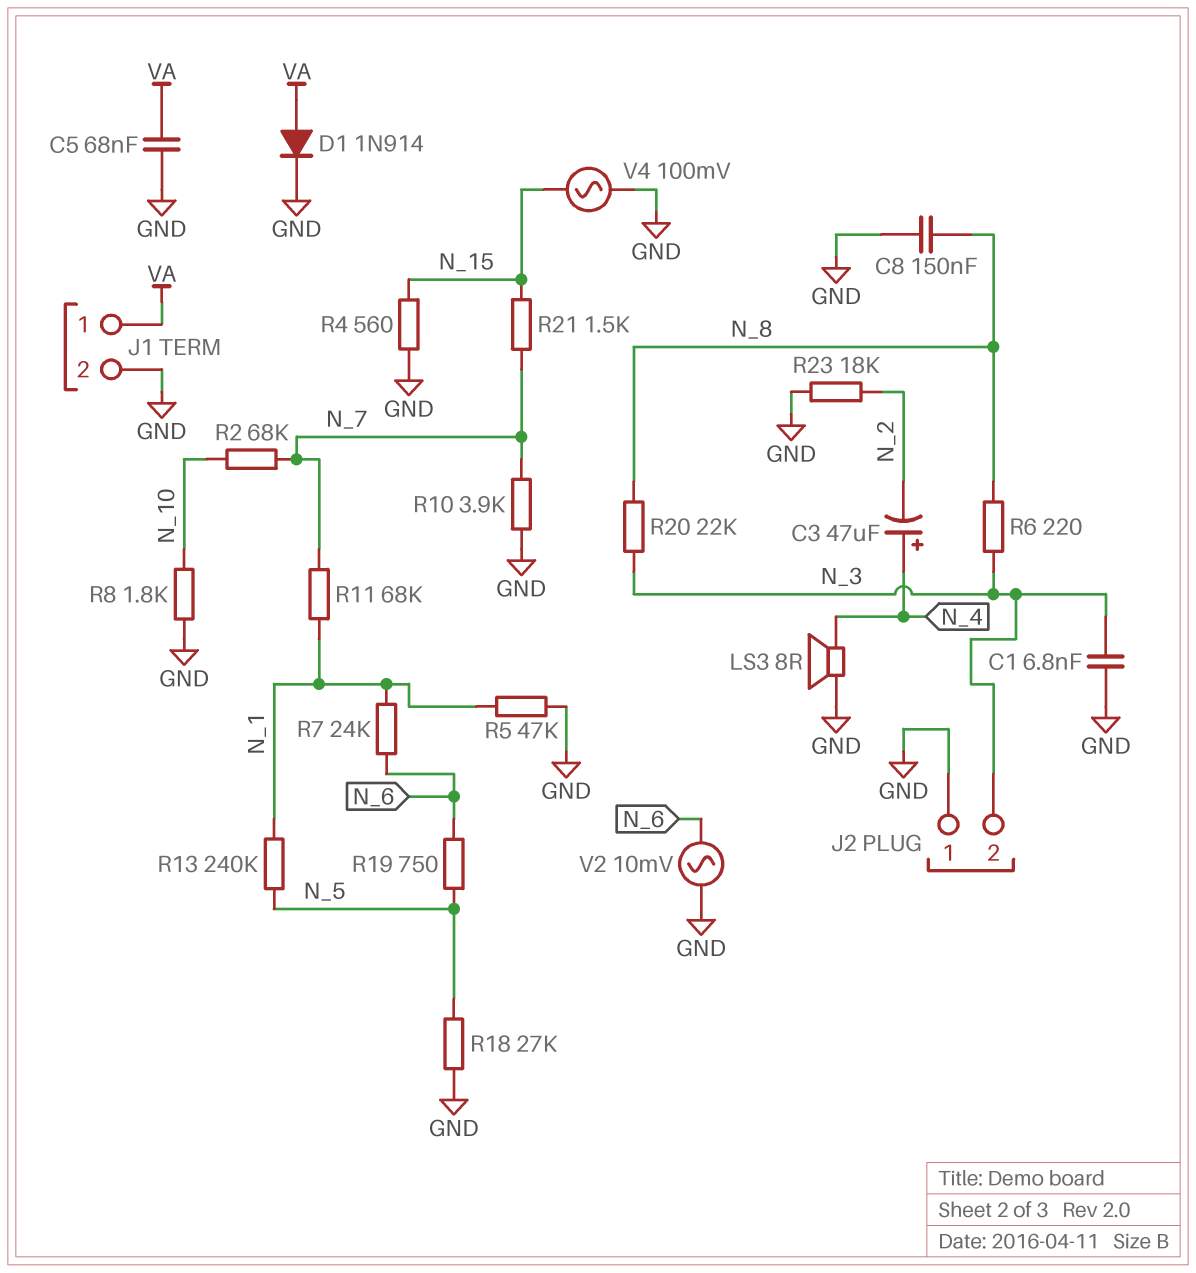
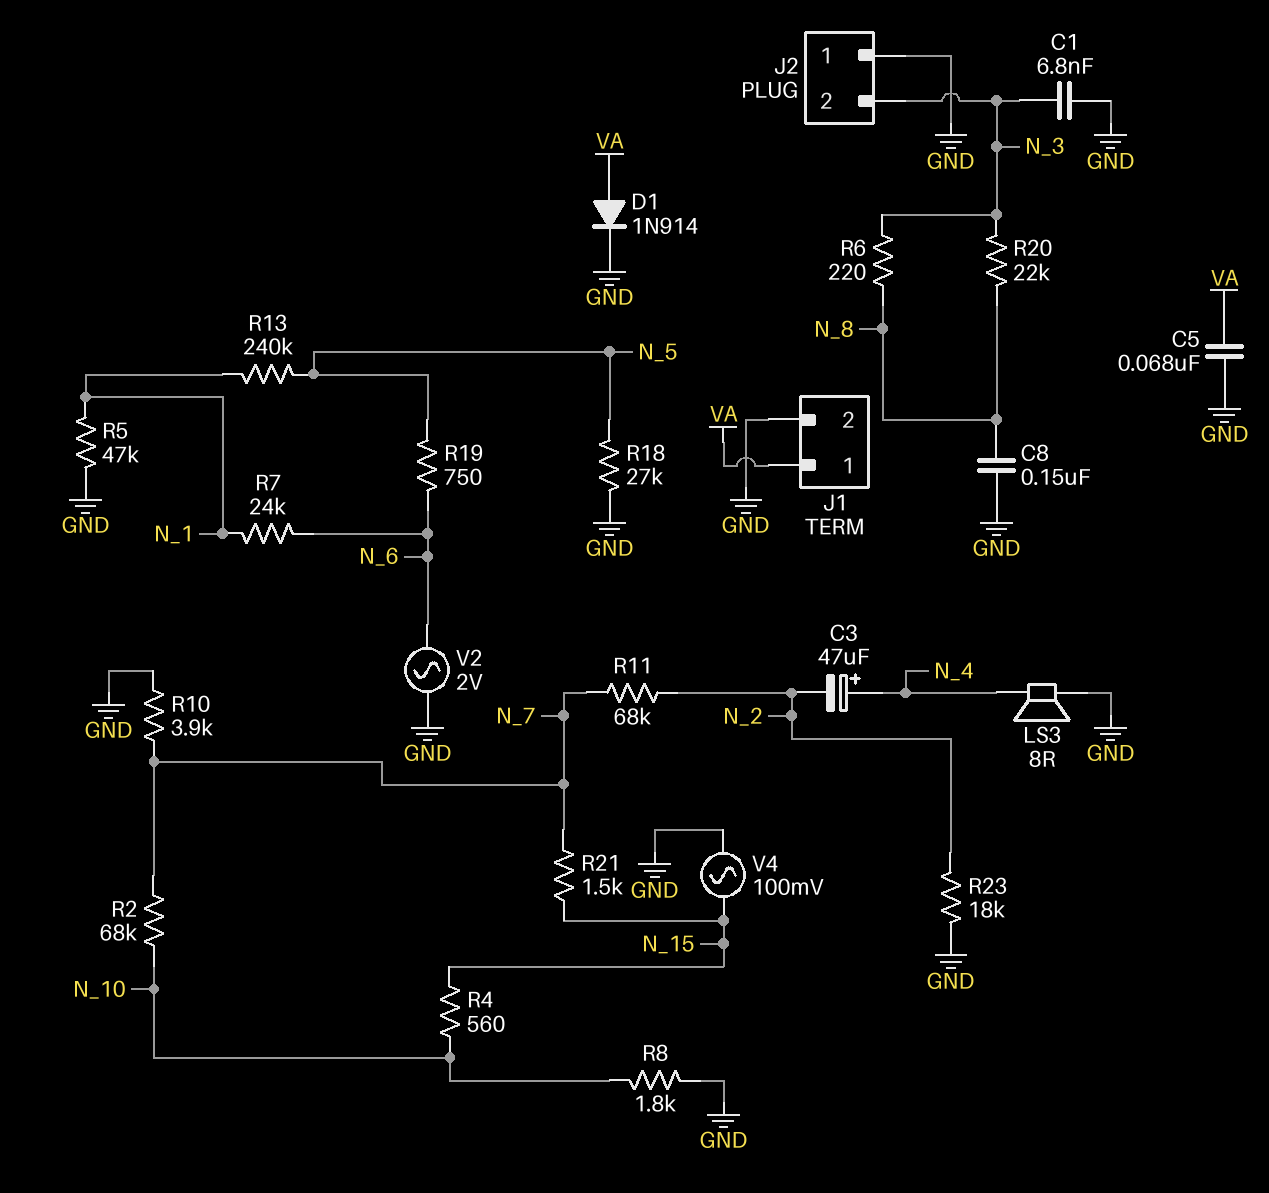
R4: 560 (GND, N_15) -> 560 (N_10, N_15)
R11: 68k (N_1, N_7) -> 68k (N_2, N_7)
V2: AC 10mV (GND, N_6) -> AC 2V (GND, N_6)

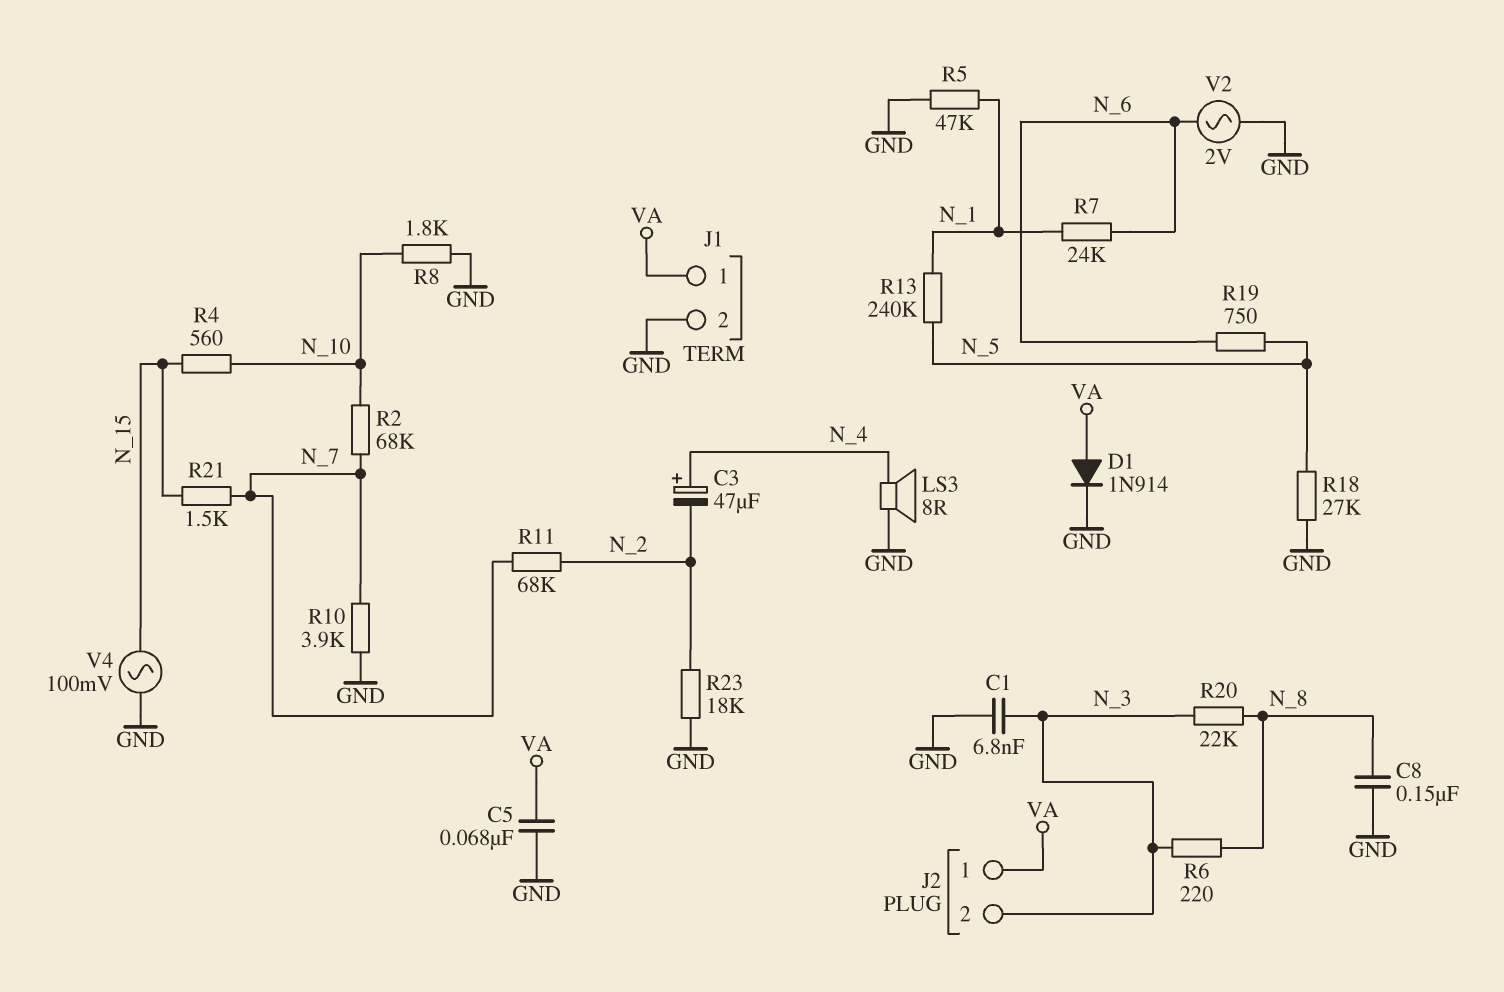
J2 pin 1: GND -> VA

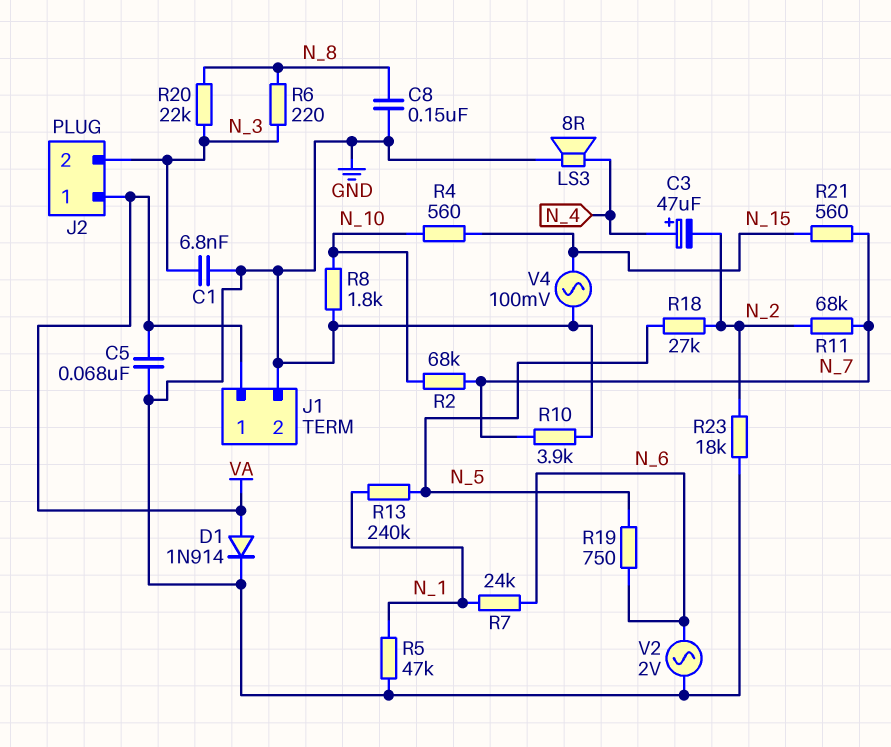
R18: 27k (GND, N_5) -> 27k (N_2, N_5)
R21: 1.5k (N_7, N_15) -> 560 (N_7, N_15)

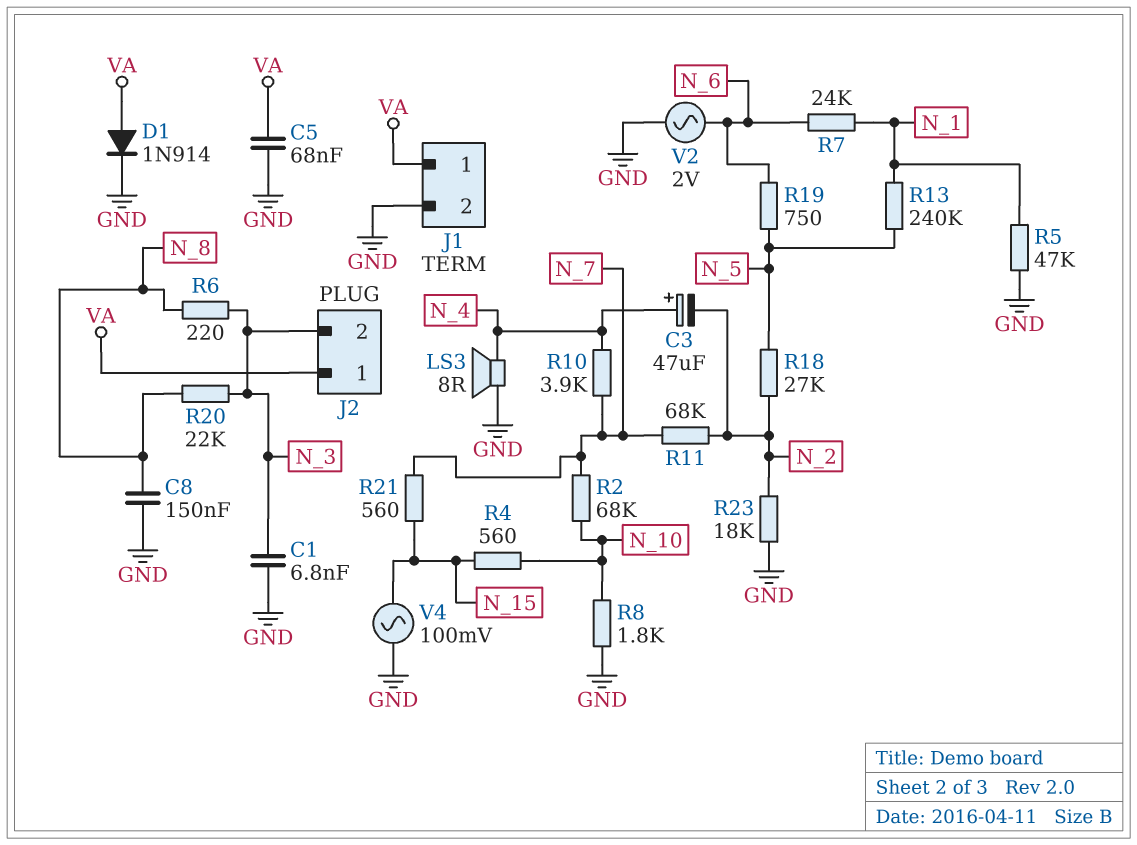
R10: 3.9k (GND, N_7) -> 3.9k (N_4, N_7)

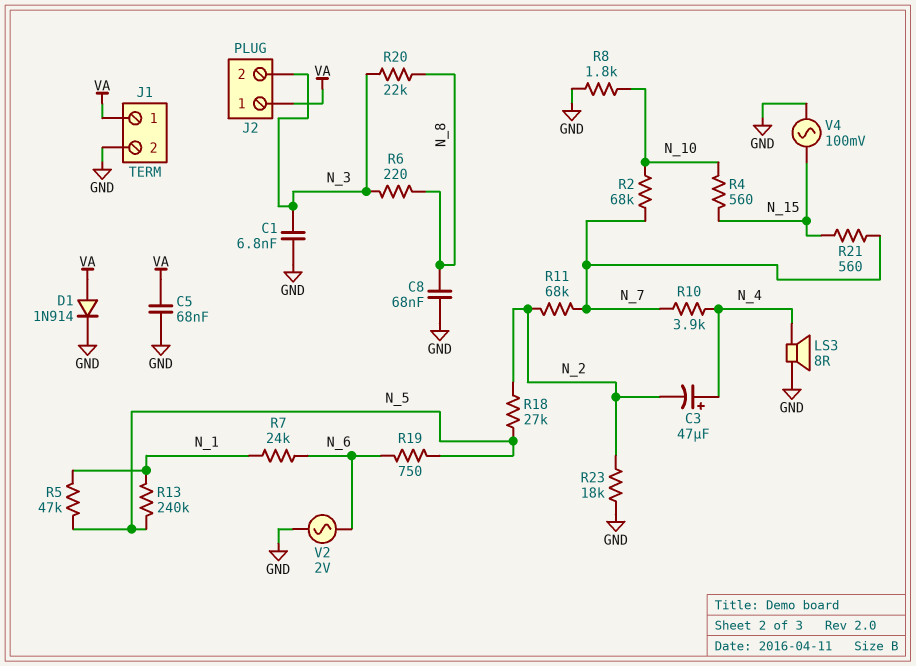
C8: 150nF (GND, N_8) -> 68nF (GND, N_8)
R5: 47k (GND, N_1) -> 47k (N_1, N_5)

